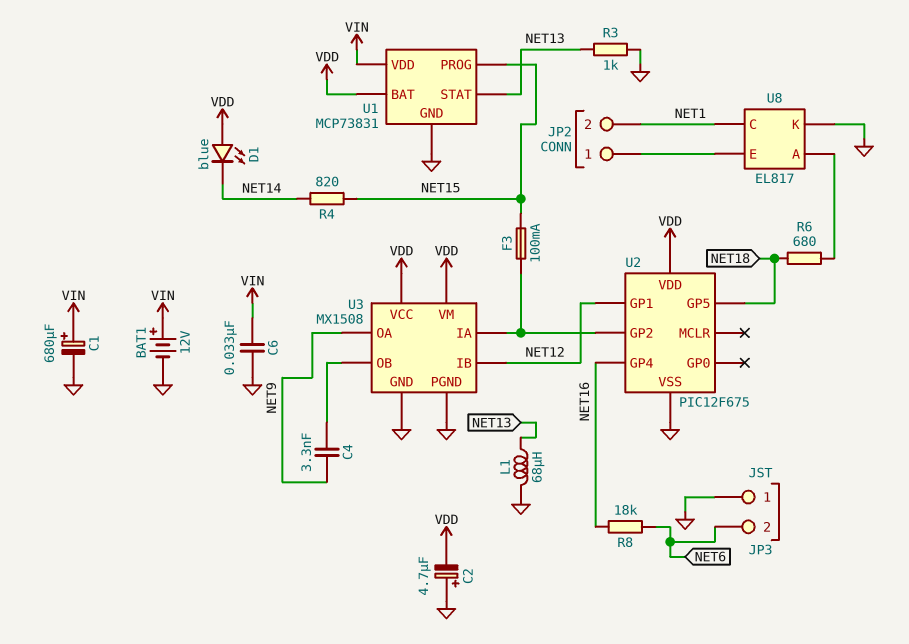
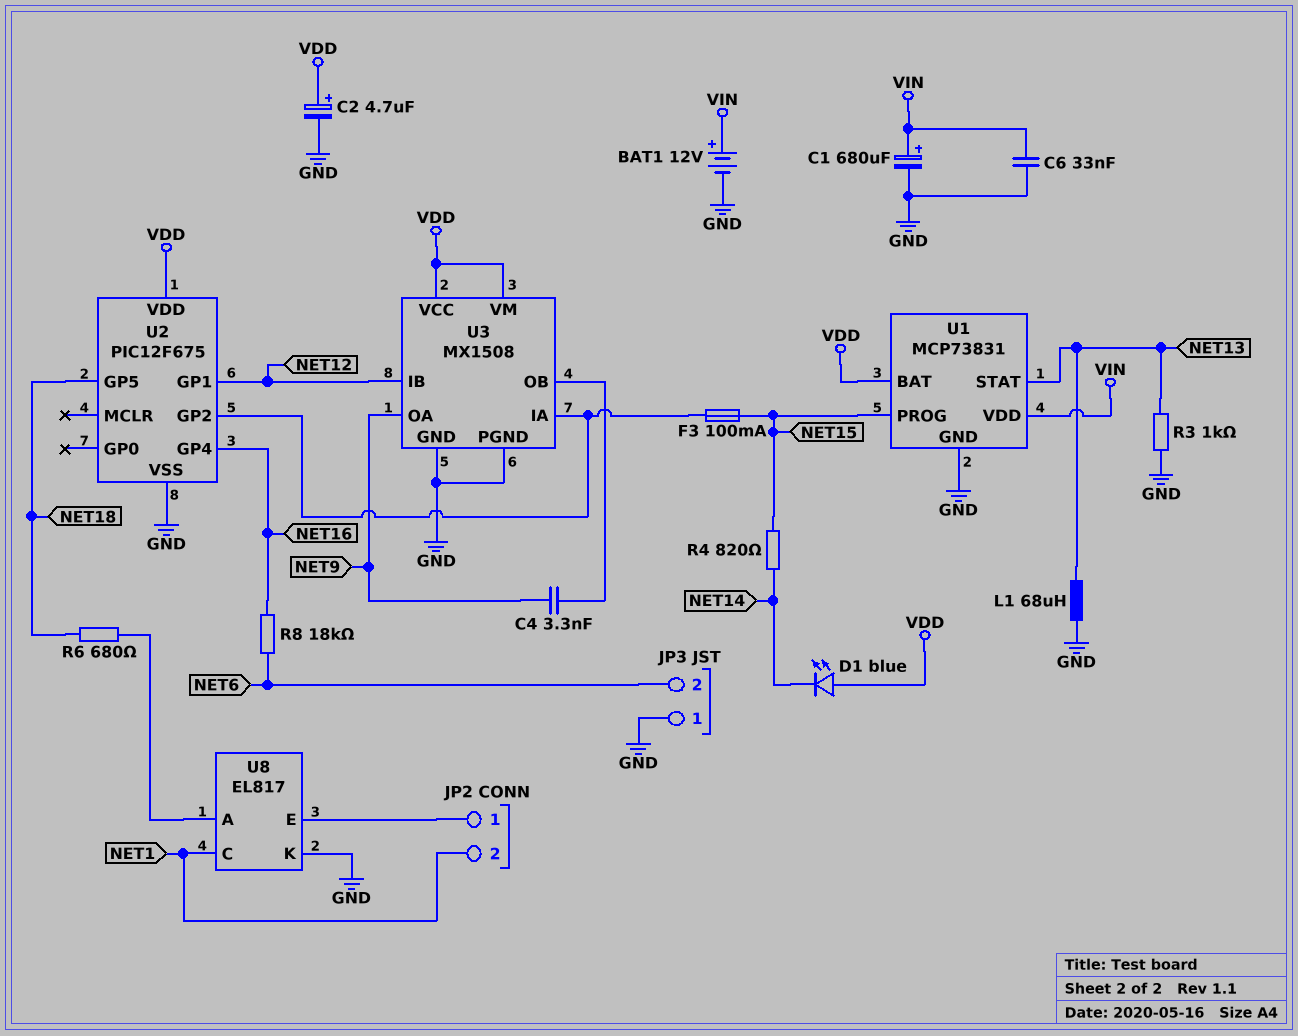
C2: 4.7uF (plus GND, minus VDD) -> 4.7uF (plus VDD, minus GND)

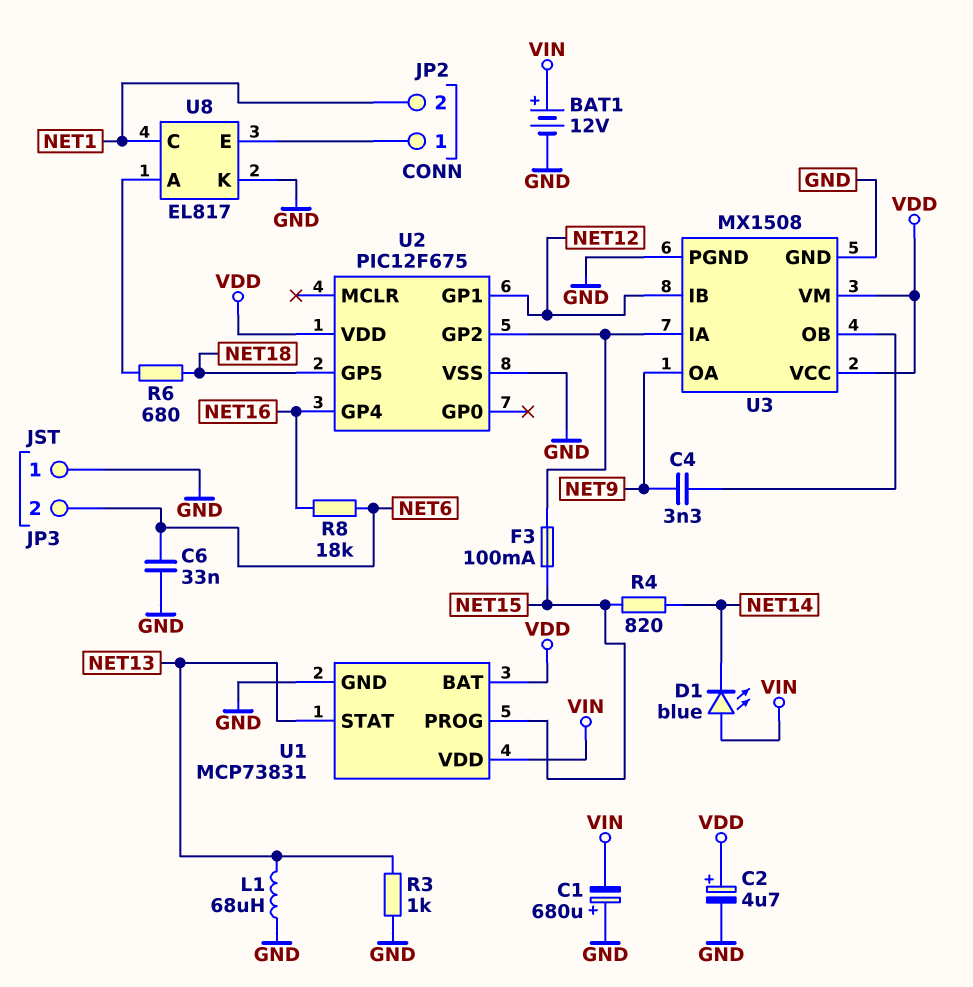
C1: 680uF (plus VIN, minus GND) -> 680uF (plus GND, minus VIN)
C6: 33nF (GND, VIN) -> 33nF (GND, NET6)
D1: LED blue (A VDD, K NET14) -> LED blue (A VIN, K NET14)

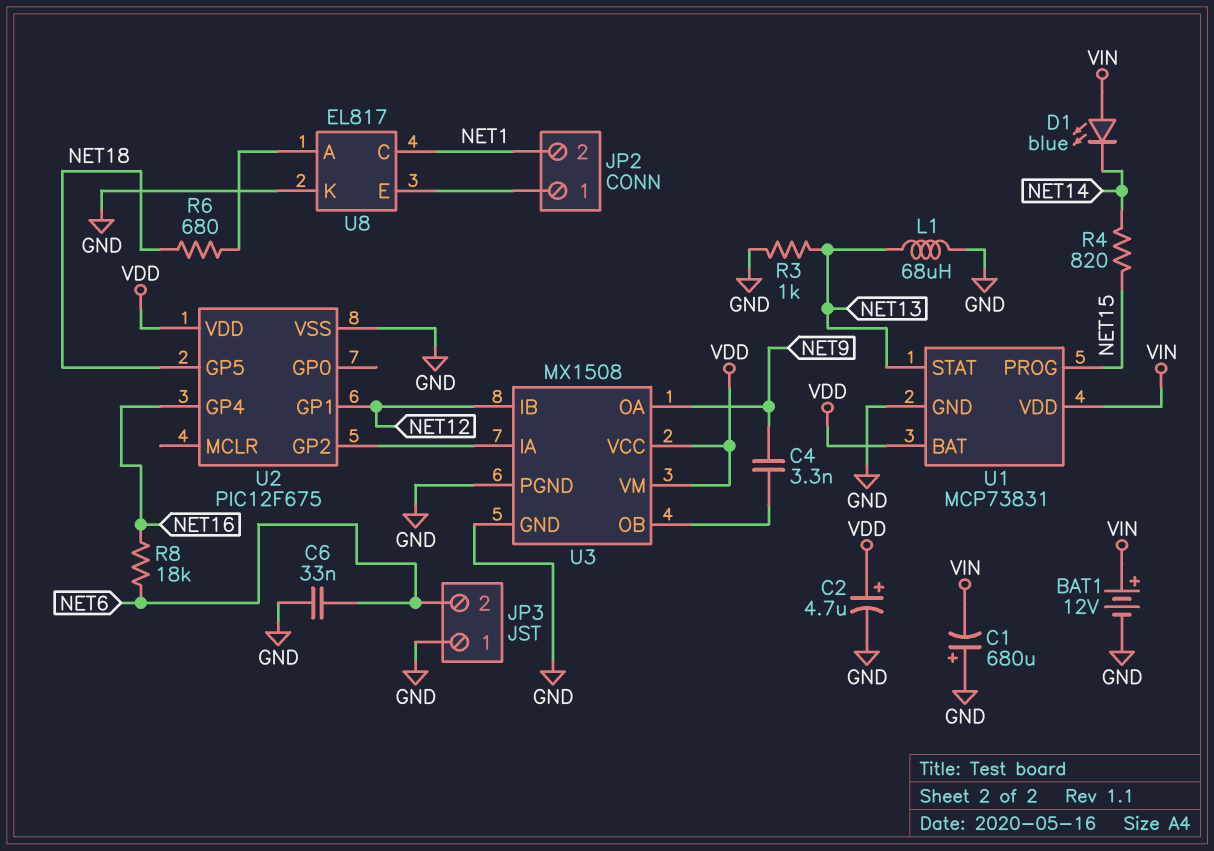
F3: 100mA (NET15, U2/GP2) -> none

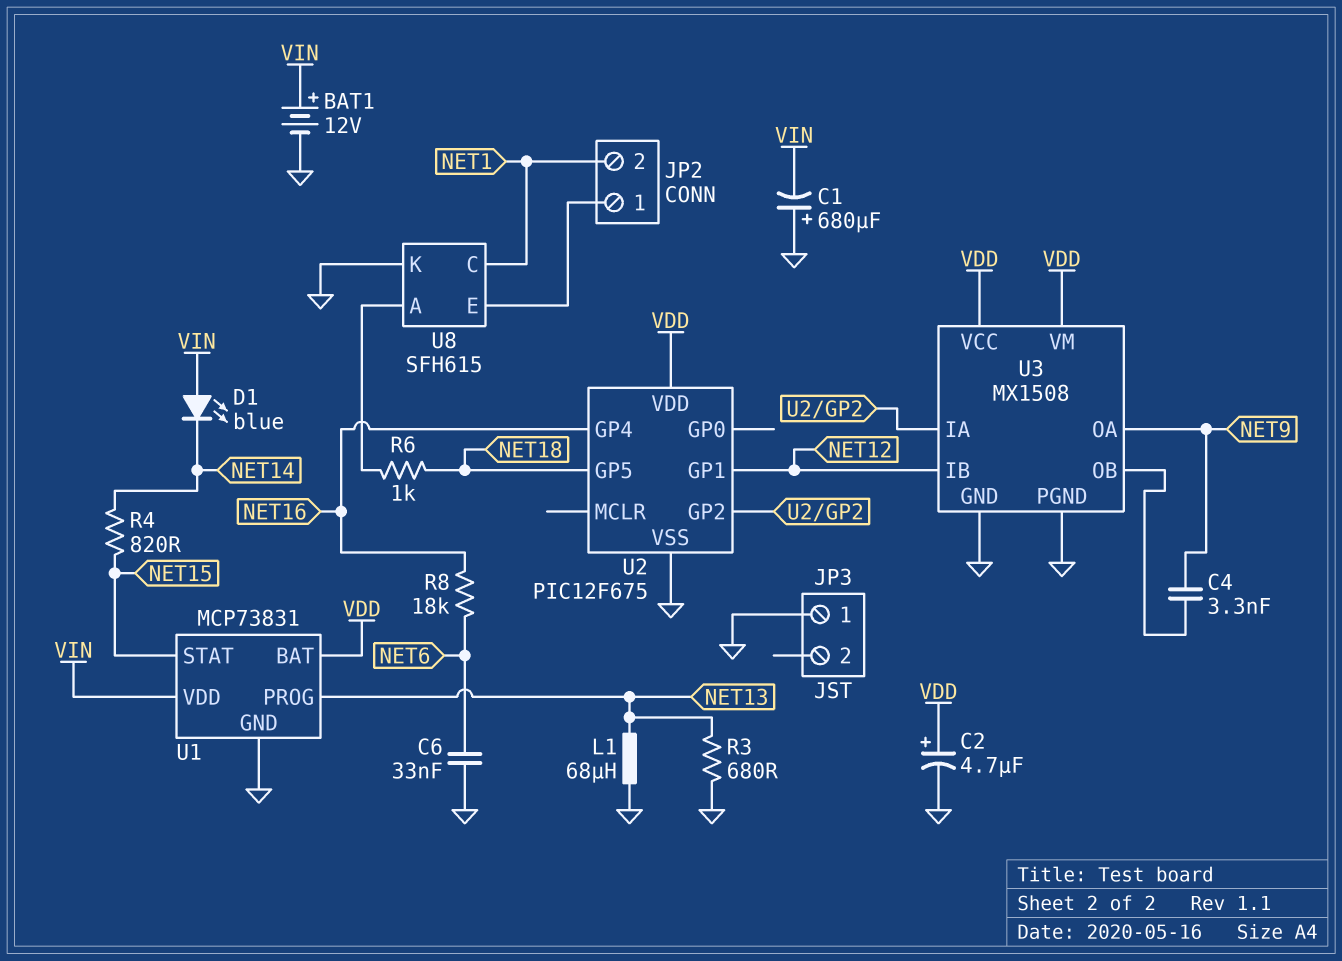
JP3 pin 2: NET6 -> none
R3: 1k (GND, NET13) -> 680 (GND, NET13)
R6: 680 (NET18, U8/A) -> 1k (NET18, U8/A)
U1 pin PROG: NET15 -> NET13
U1 pin STAT: NET13 -> NET15
U8: EL817 -> SFH615

